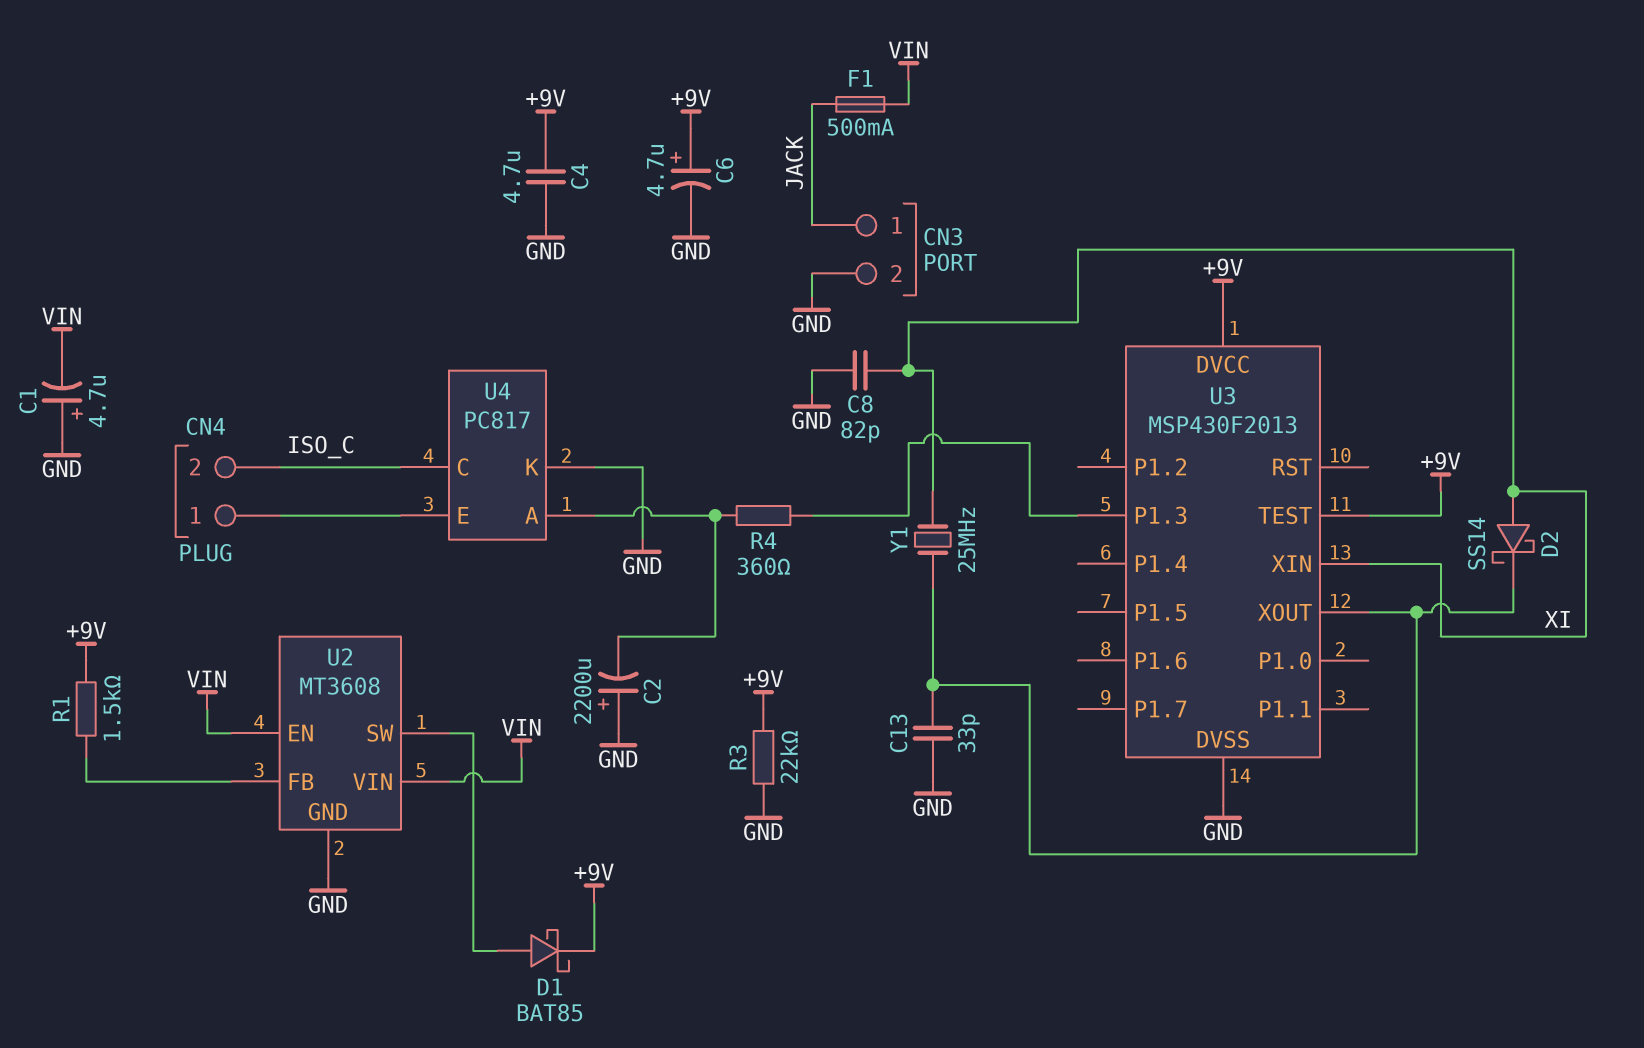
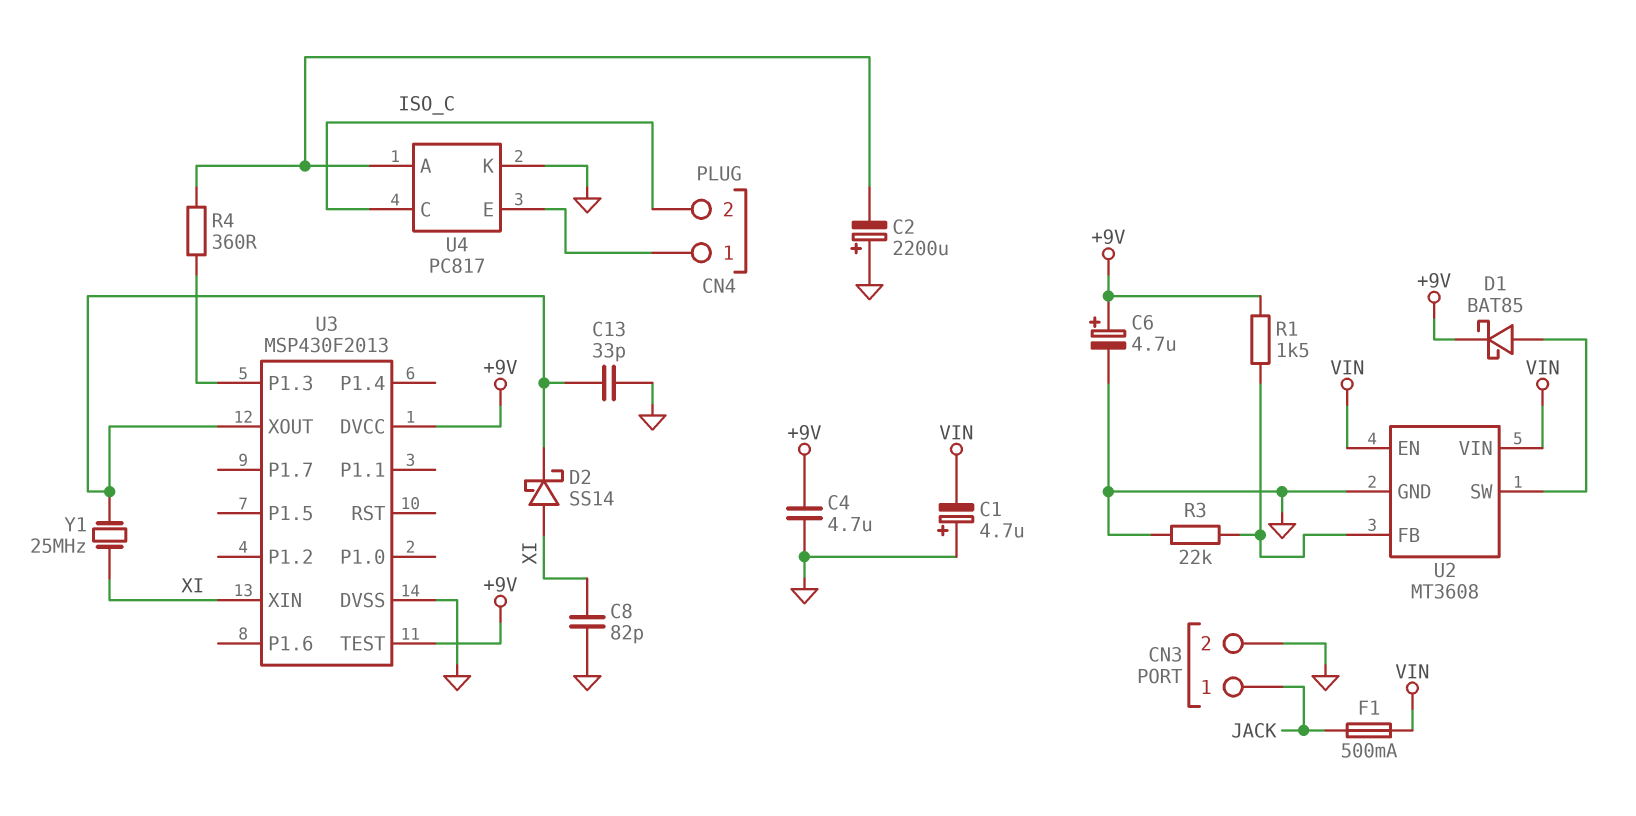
R3: 22k (+9V, GND) -> 22k (GND, U2/FB)

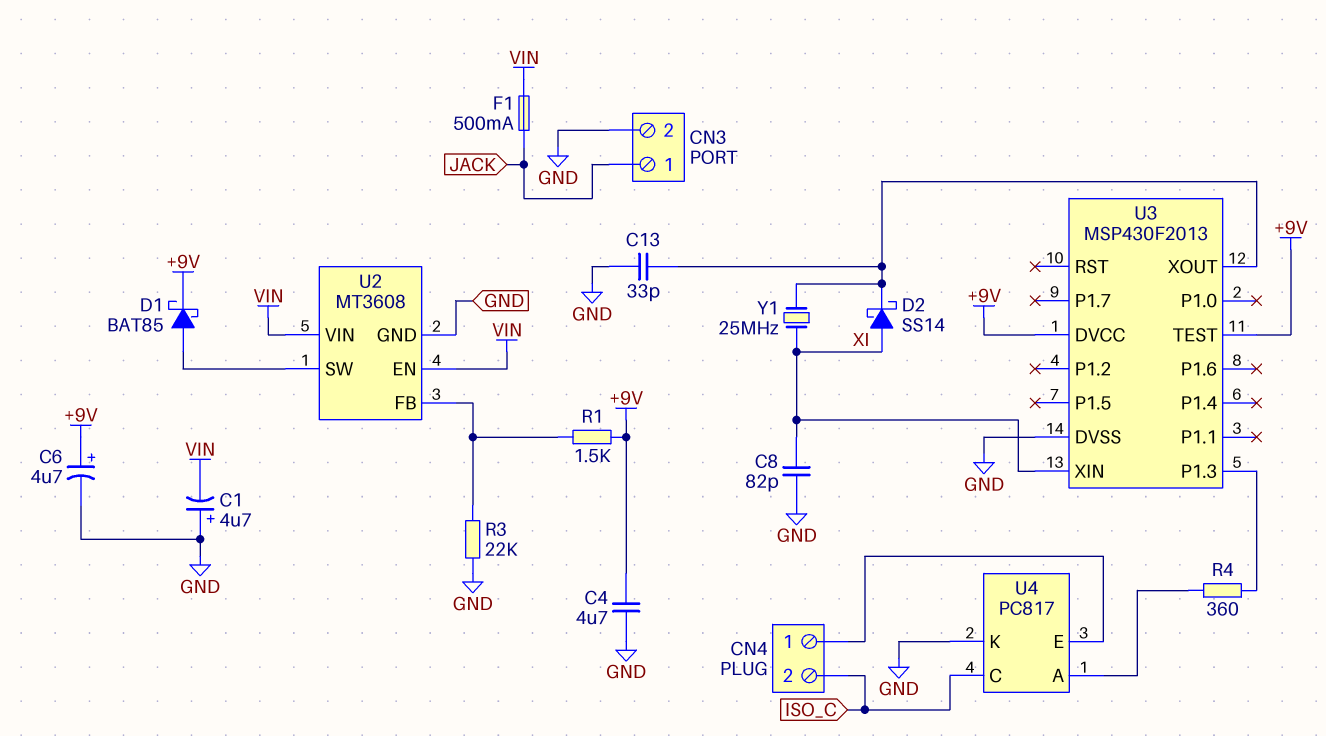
C2: 2200uF (plus GND, minus U4/A) -> none

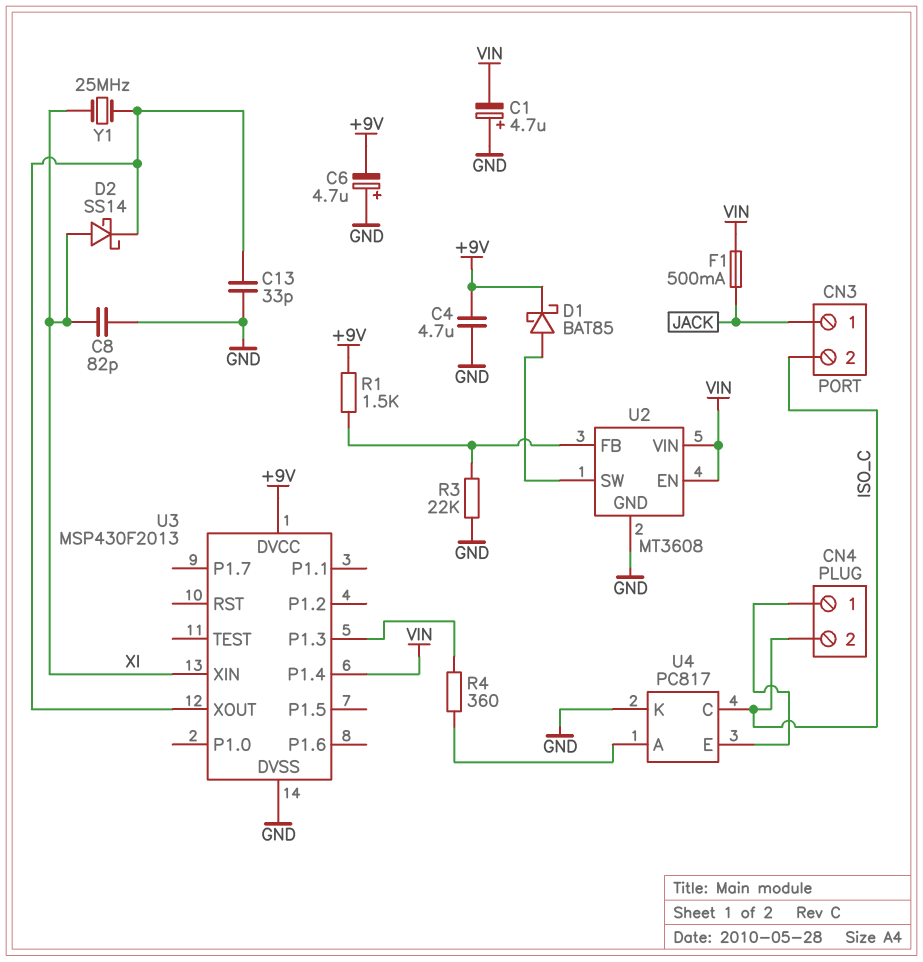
C6: 4.7uF (plus +9V, minus GND) -> 4.7uF (plus GND, minus +9V)
CN3 pin 2: GND -> ISO_C
U3 pin P1.4: none -> VIN
U3 pin TEST: +9V -> none

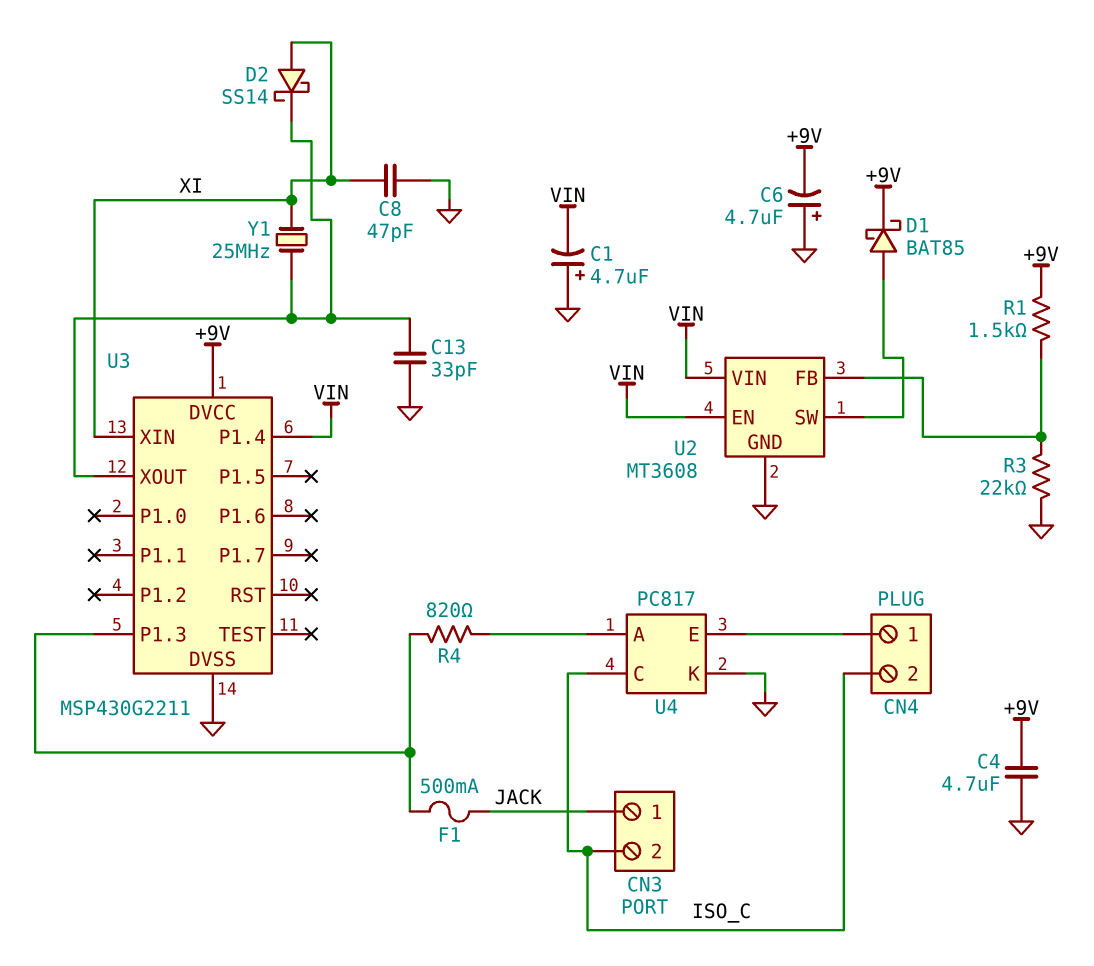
C8: 82pF (GND, XI) -> 47pF (GND, XI)
F1: 500mA (JACK, VIN) -> 500mA (JACK, U3/P1.3)
R4: 360 (U3/P1.3, U4/A) -> 820 (U3/P1.3, U4/A)
U3: MSP430F2013 -> MSP430G2211

